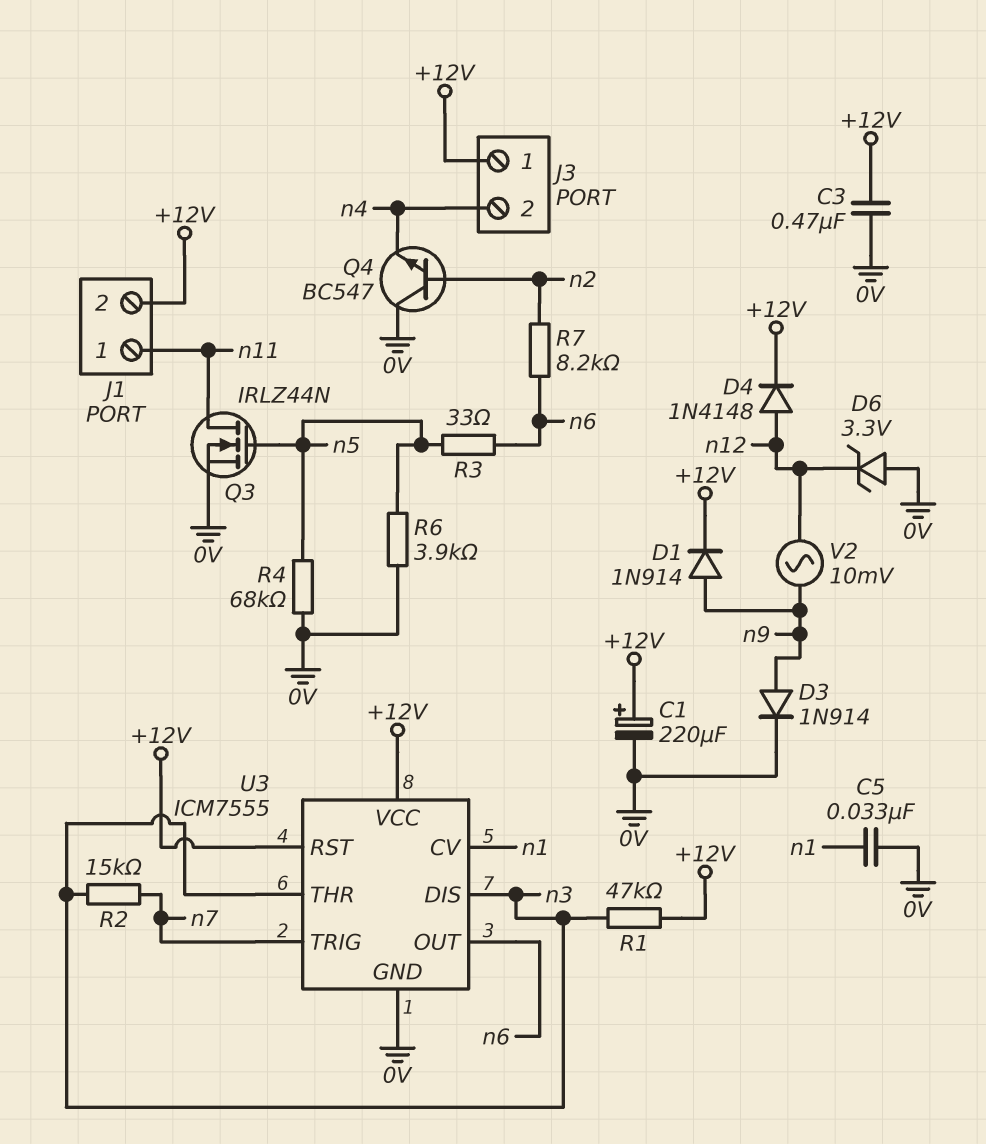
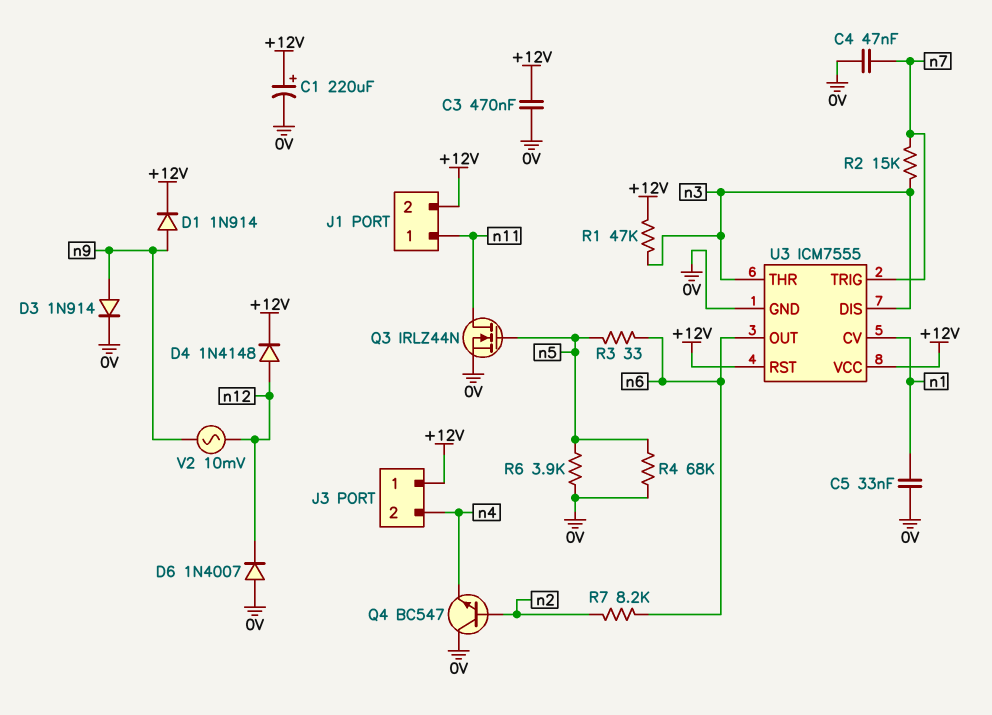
C4: none -> 47nF (0V, n7)
D6: zener 3.3V (A 0V, K n12) -> diode 1N4007 (A 0V, K n12)

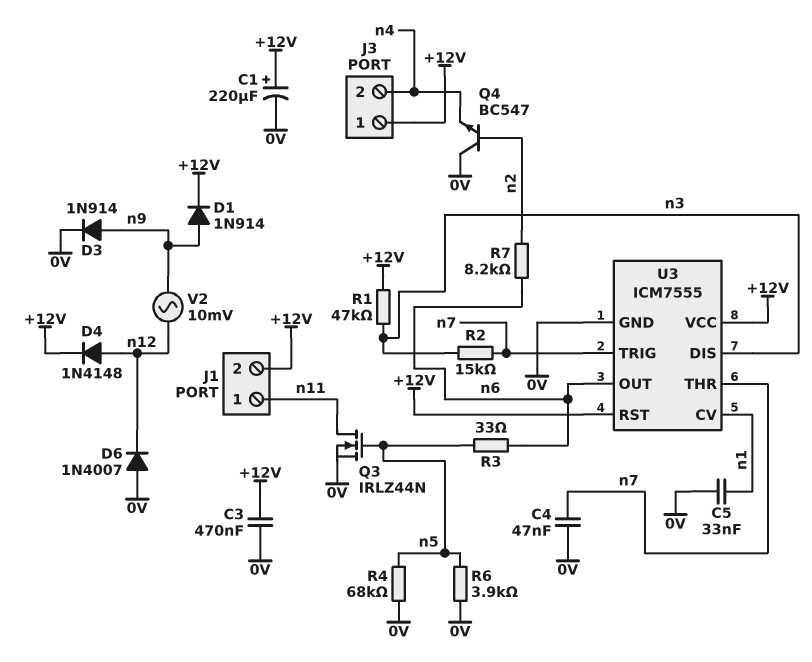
U3 pin THR: n3 -> n7

